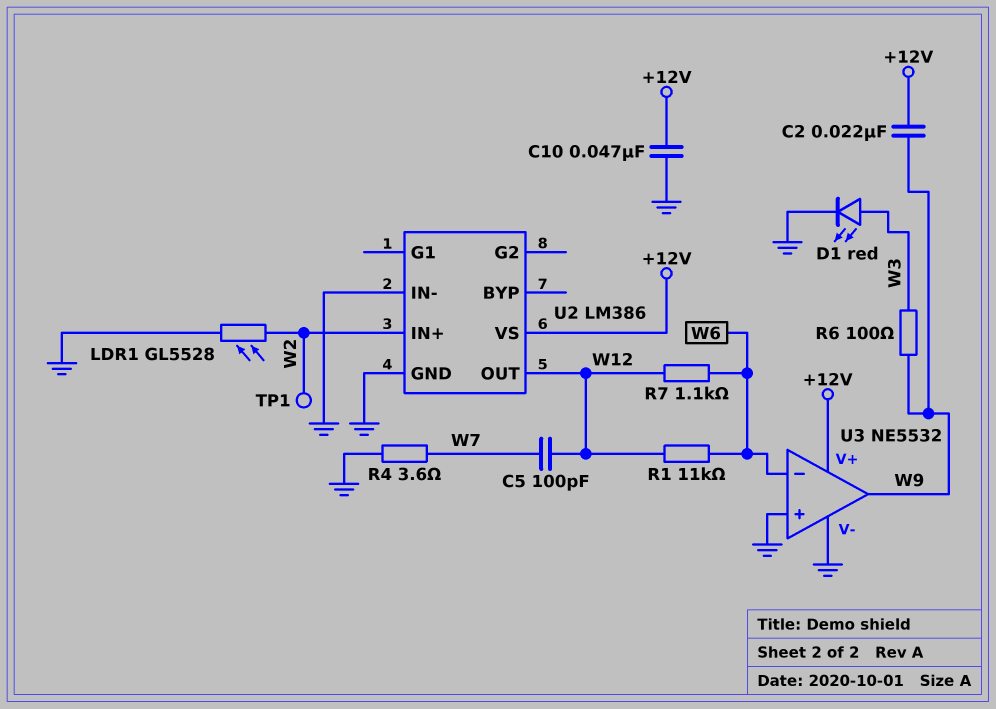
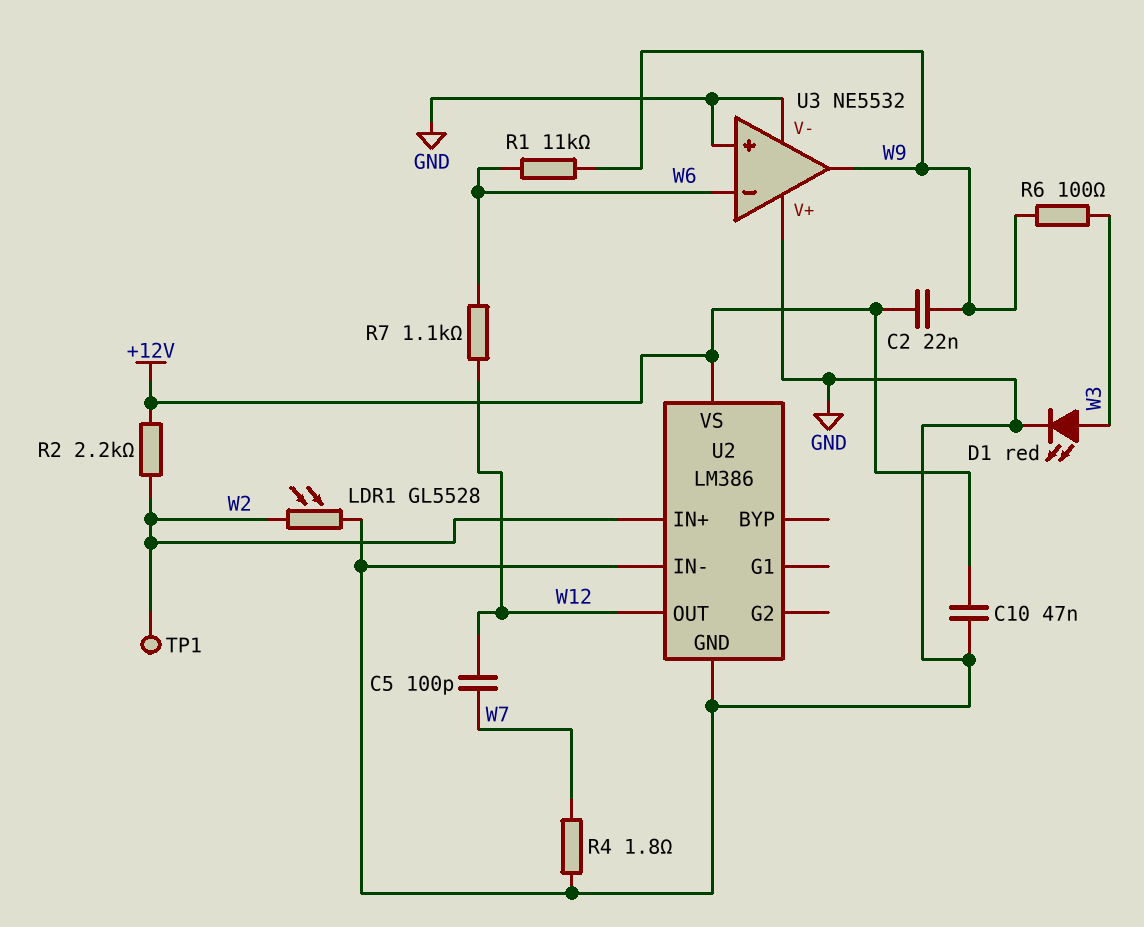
R1: 11k (W6, W12) -> 11k (W6, W9)
R2: none -> 2.2k (+12V, W2)
R4: 3.6 (GND, W7) -> 1.8 (GND, W7)
U3 pin V+: +12V -> GND

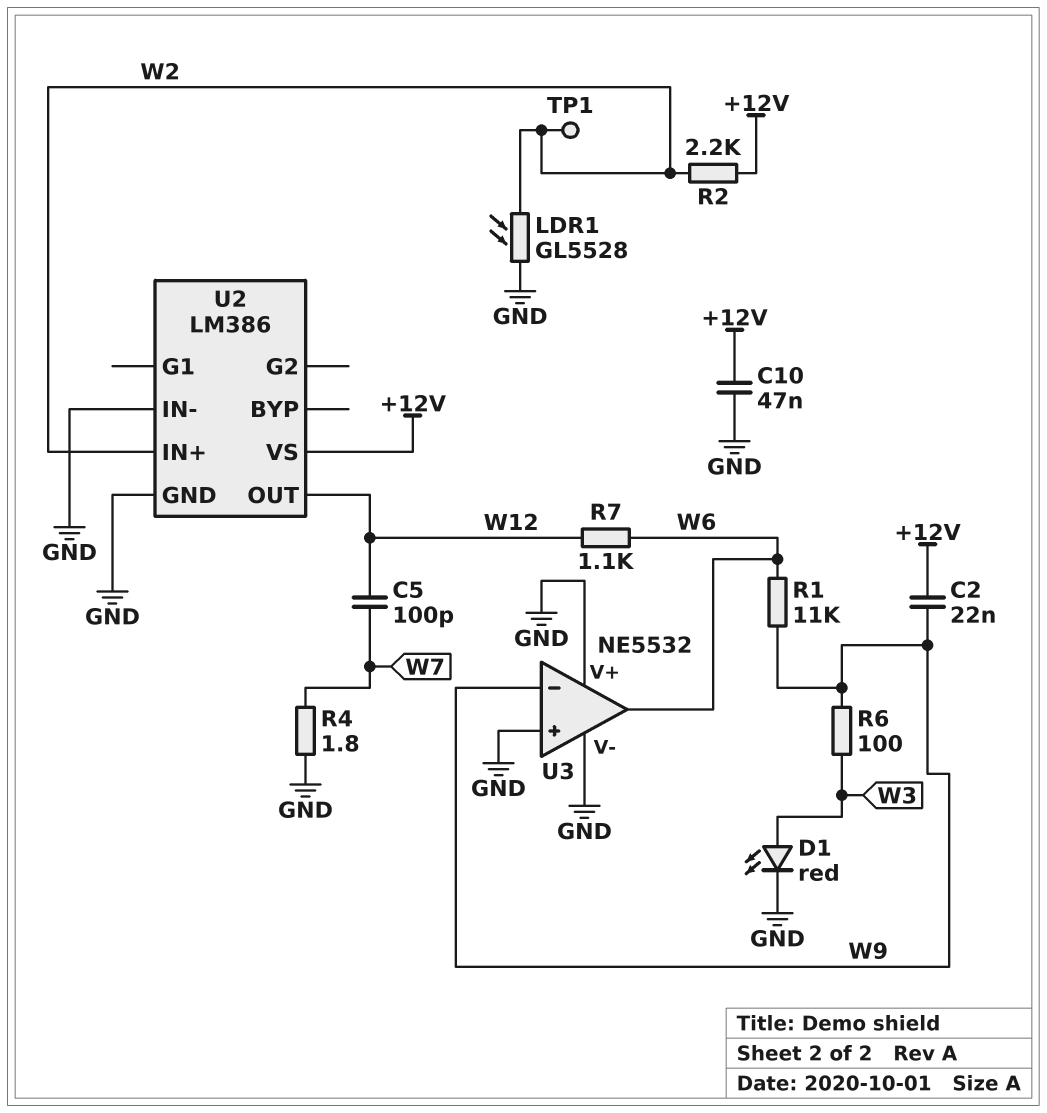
U3 pin in-: W6 -> W9
U3 pin out: W9 -> W6

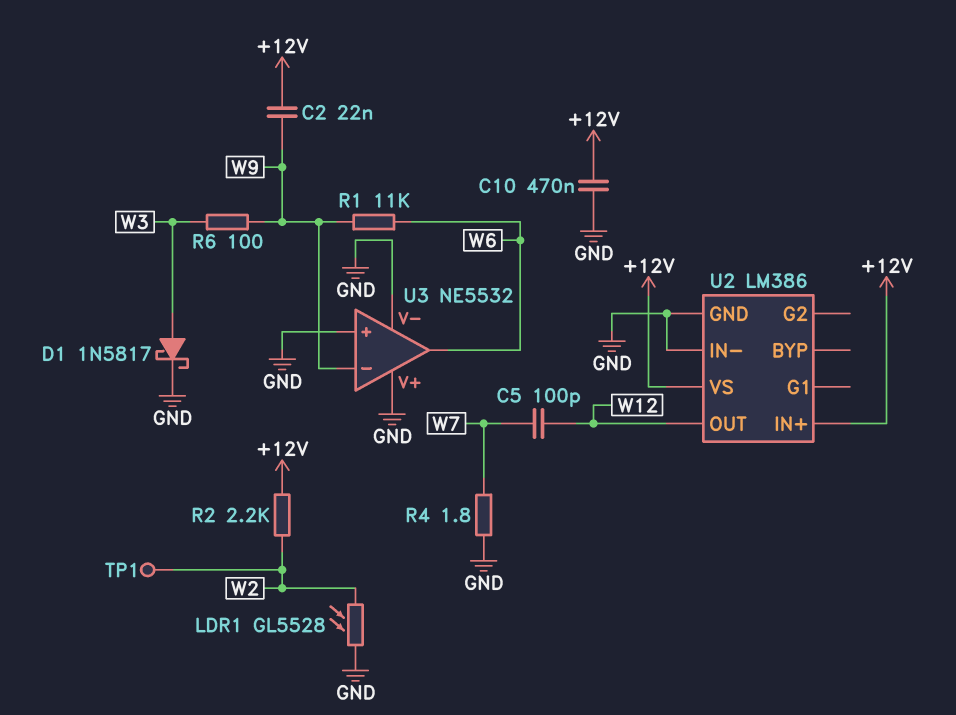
C10: 47nF (+12V, GND) -> 470nF (+12V, GND)
D1: LED red (A W3, K GND) -> schottky 1N5817 (A W3, K GND)
R7: 1.1k (W6, W12) -> none
U2 pin IN+: W2 -> +12V

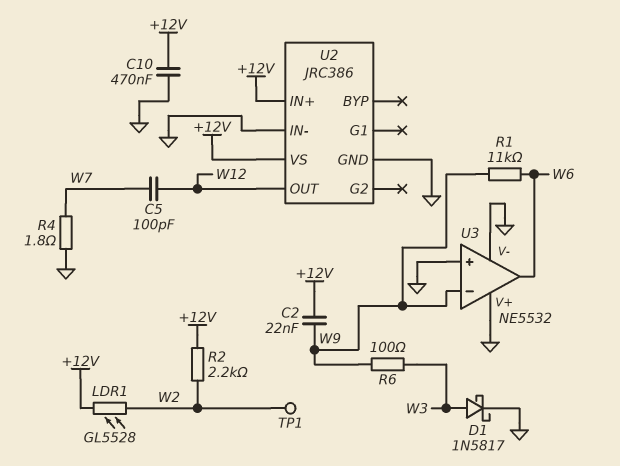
LDR1: GL5528 (GND, W2) -> GL5528 (+12V, W2)
U2: LM386 -> JRC386

